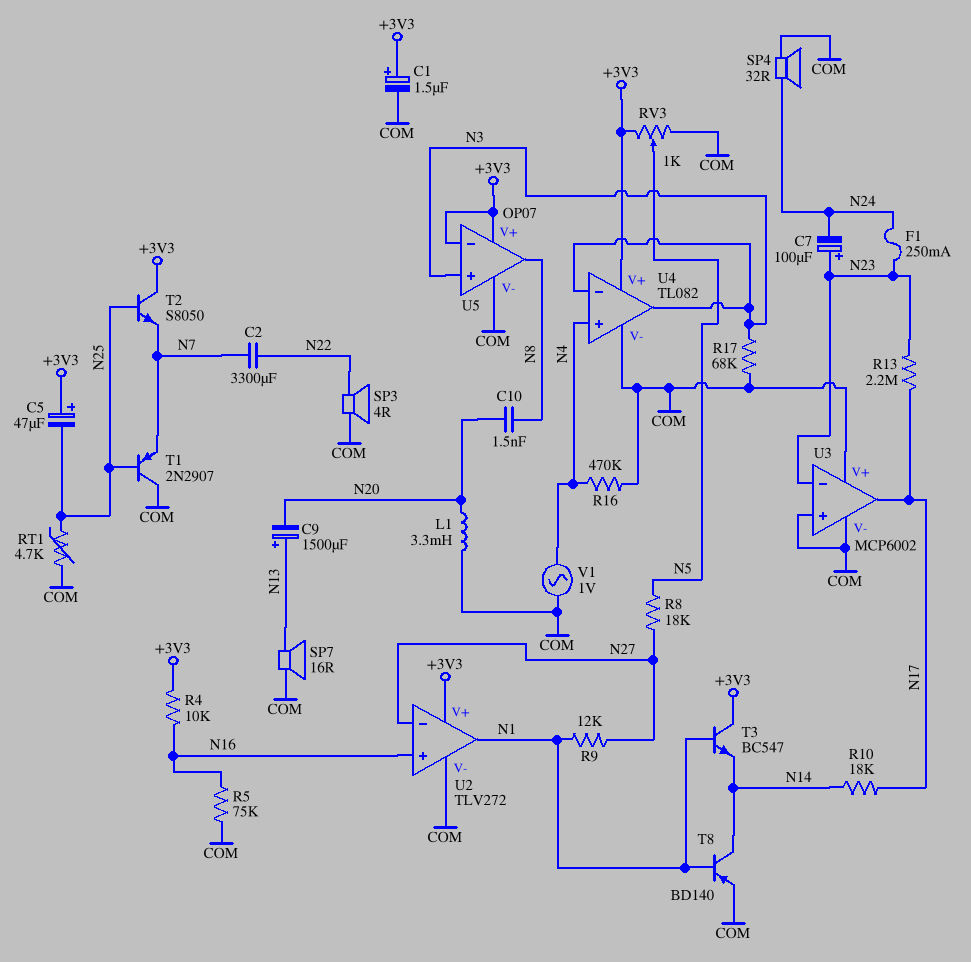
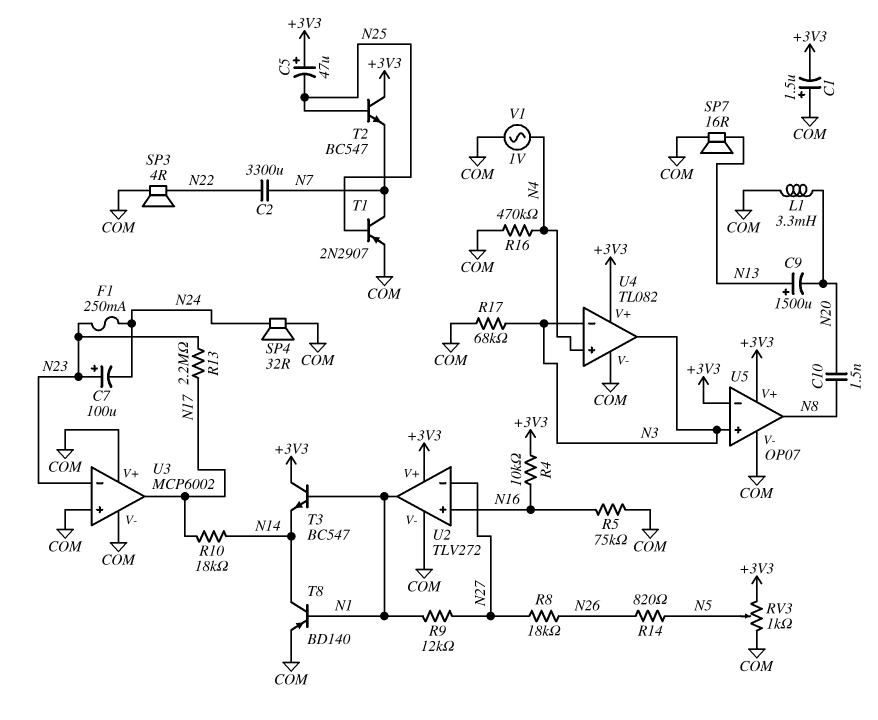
C1: 1.5uF (plus +3V3, minus COM) -> 1.5uF (plus COM, minus +3V3)
R8: 18k (N5, N27) -> 18k (N26, N27)
R14: none -> 820 (N5, N26)
RT1: 4.7k (COM, N25) -> none
T1: PNP 2N2907 (B N25, C COM, E N7) -> PNP 2N2907 (B N25, C N7, E COM)
T2: NPN S8050 (B N25, C +3V3, E N7) -> NPN BC547 (B N25, C +3V3, E N7)

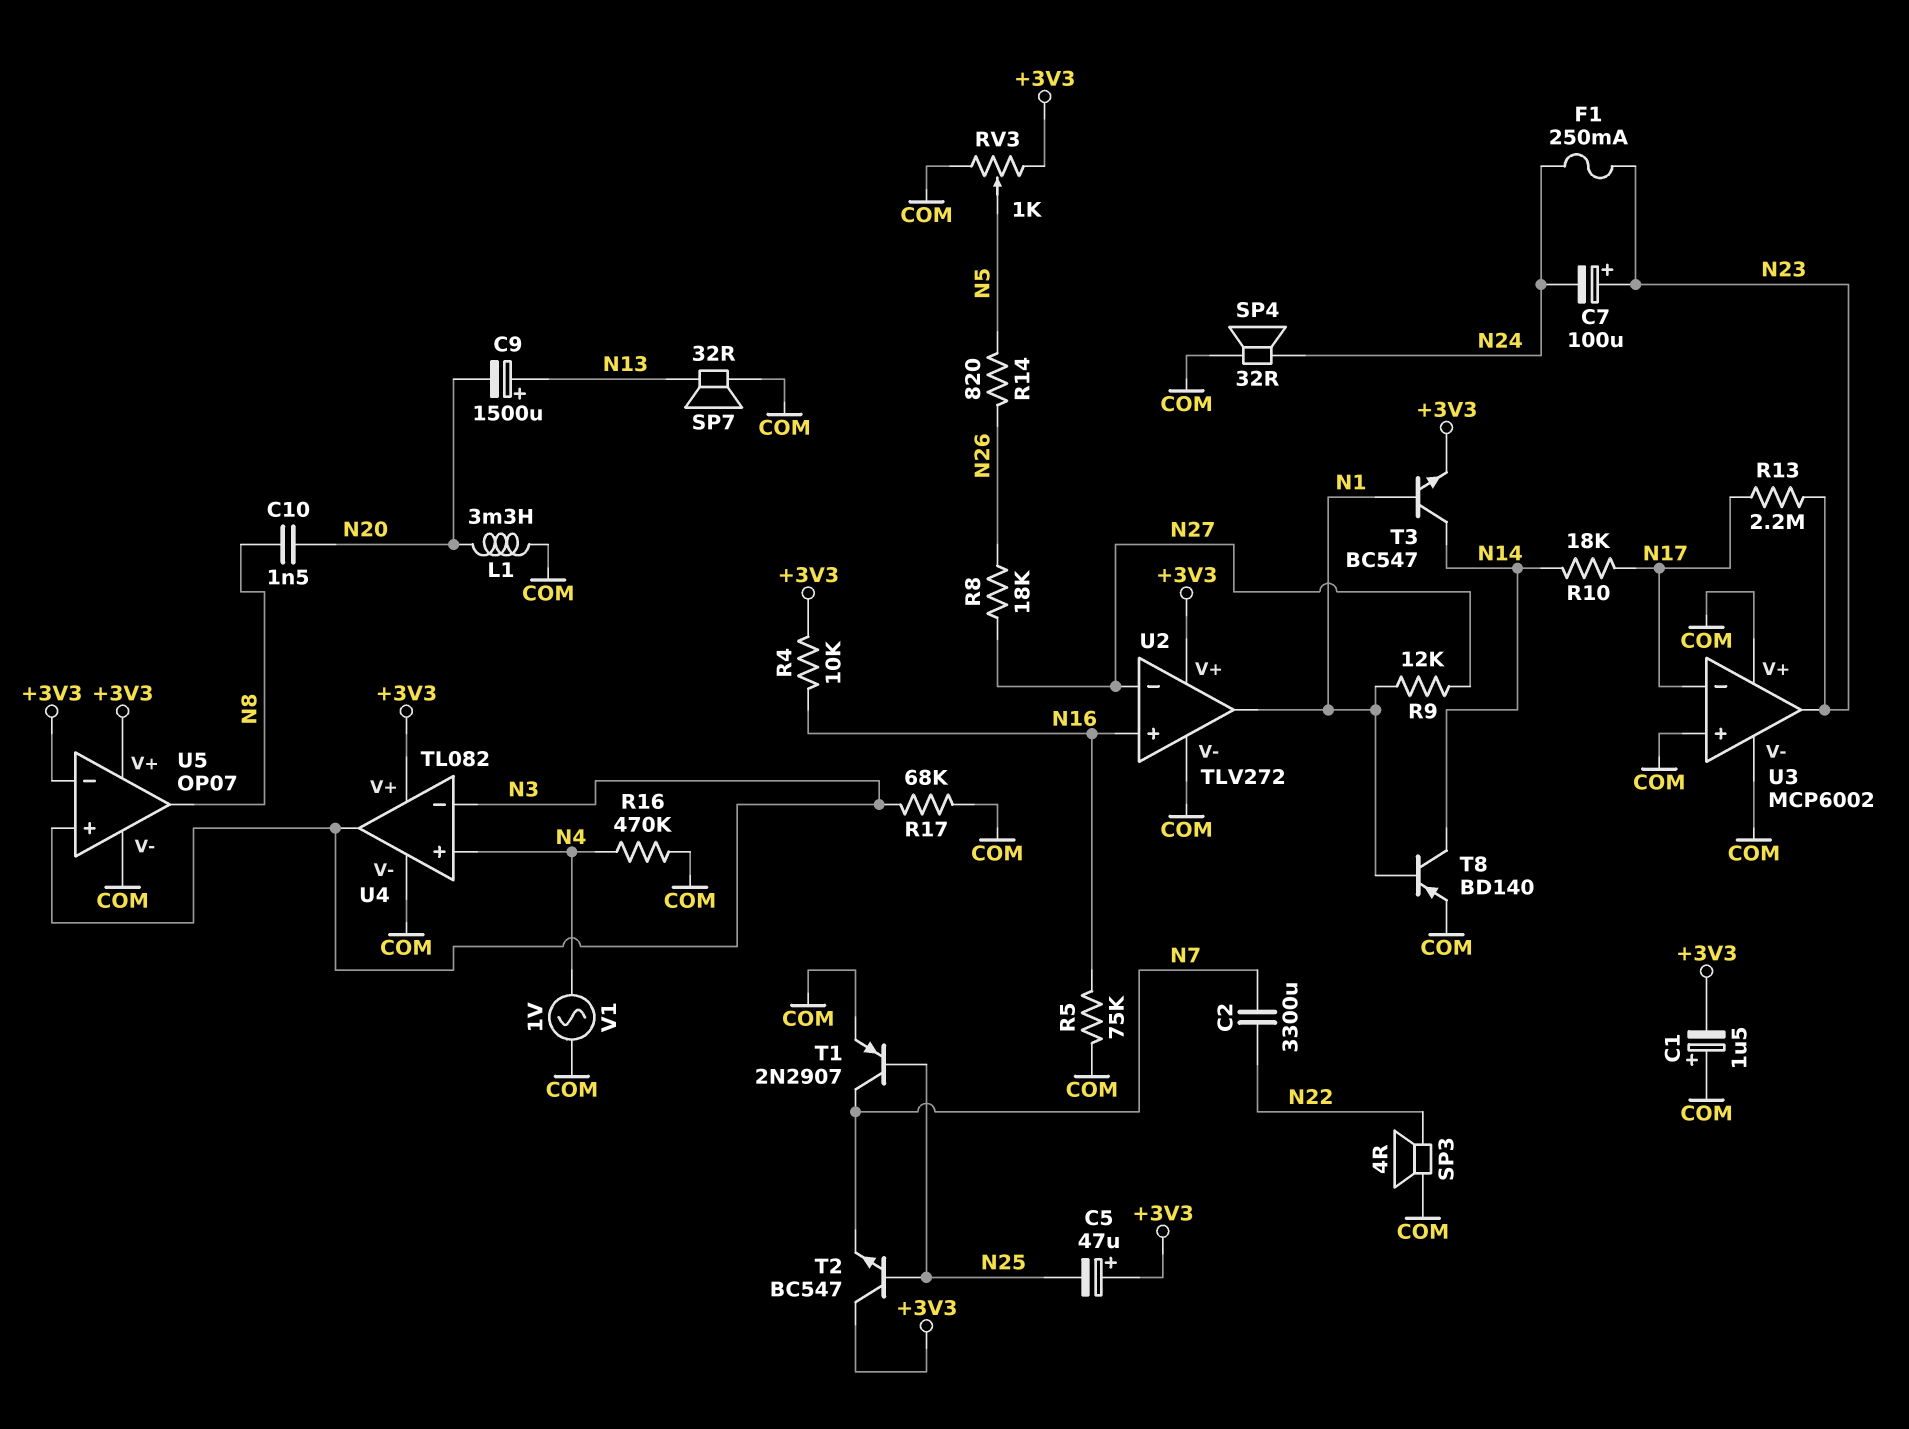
SP7: speaker 16R (COM, N13) -> speaker 32R (COM, N13)
T3: NPN BC547 (B N1, C +3V3, E N14) -> NPN BC547 (B N1, C N14, E +3V3)
U3 pin in-: N23 -> N17
U3 pin out: N17 -> N23

